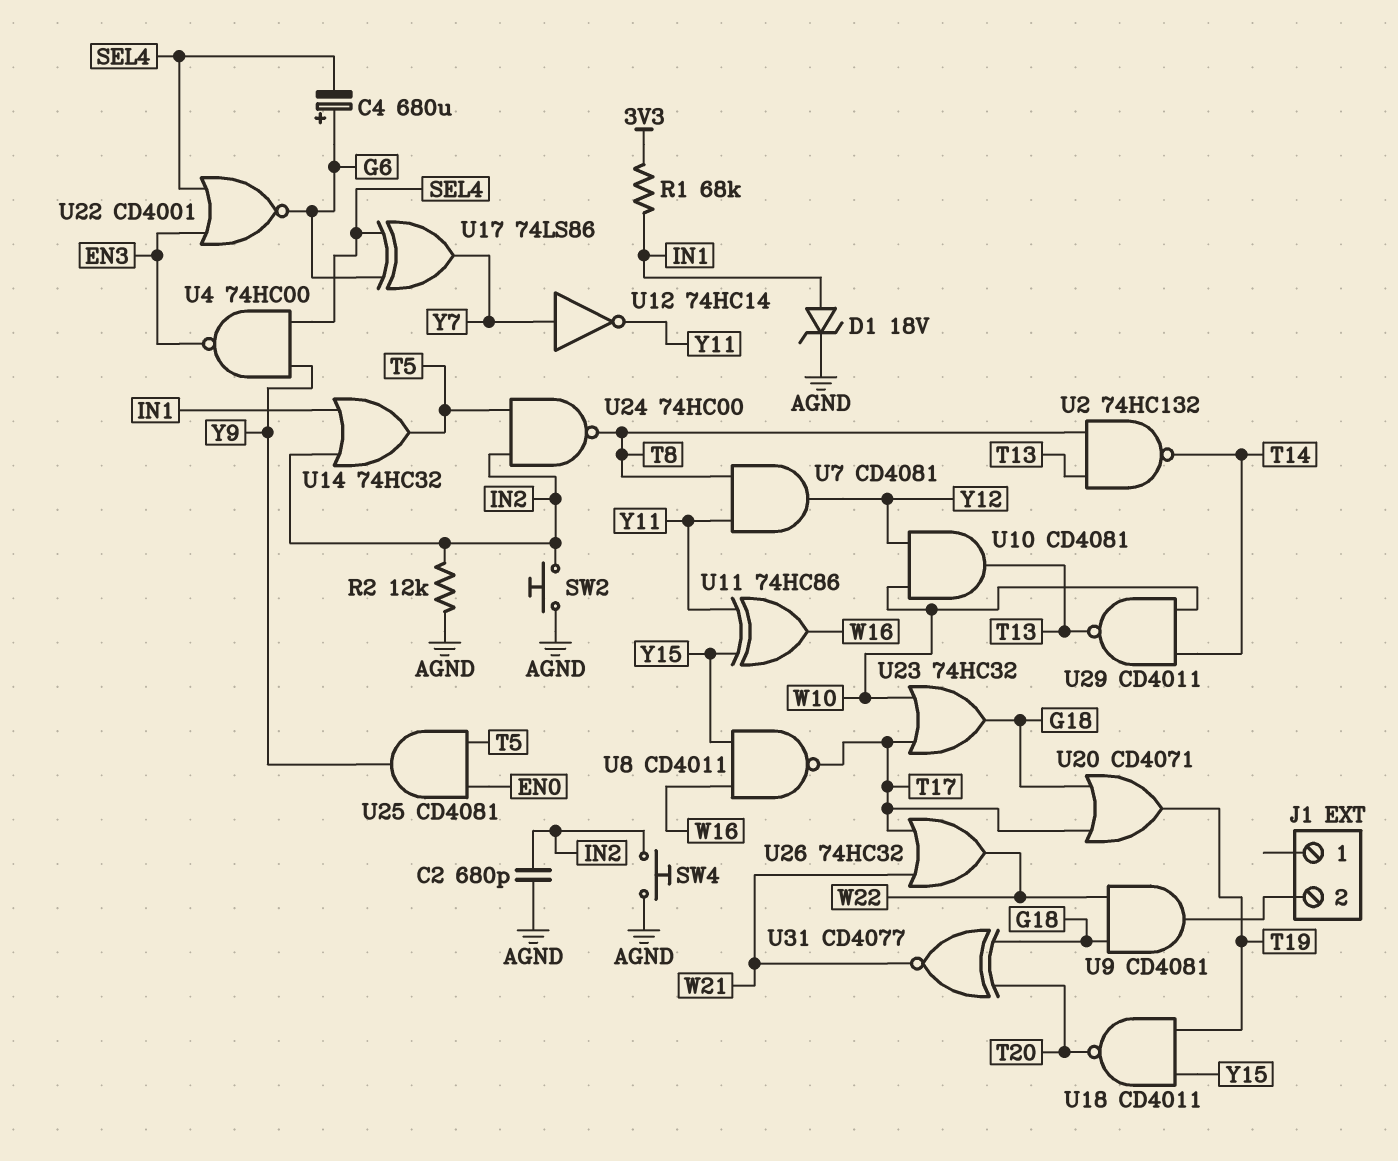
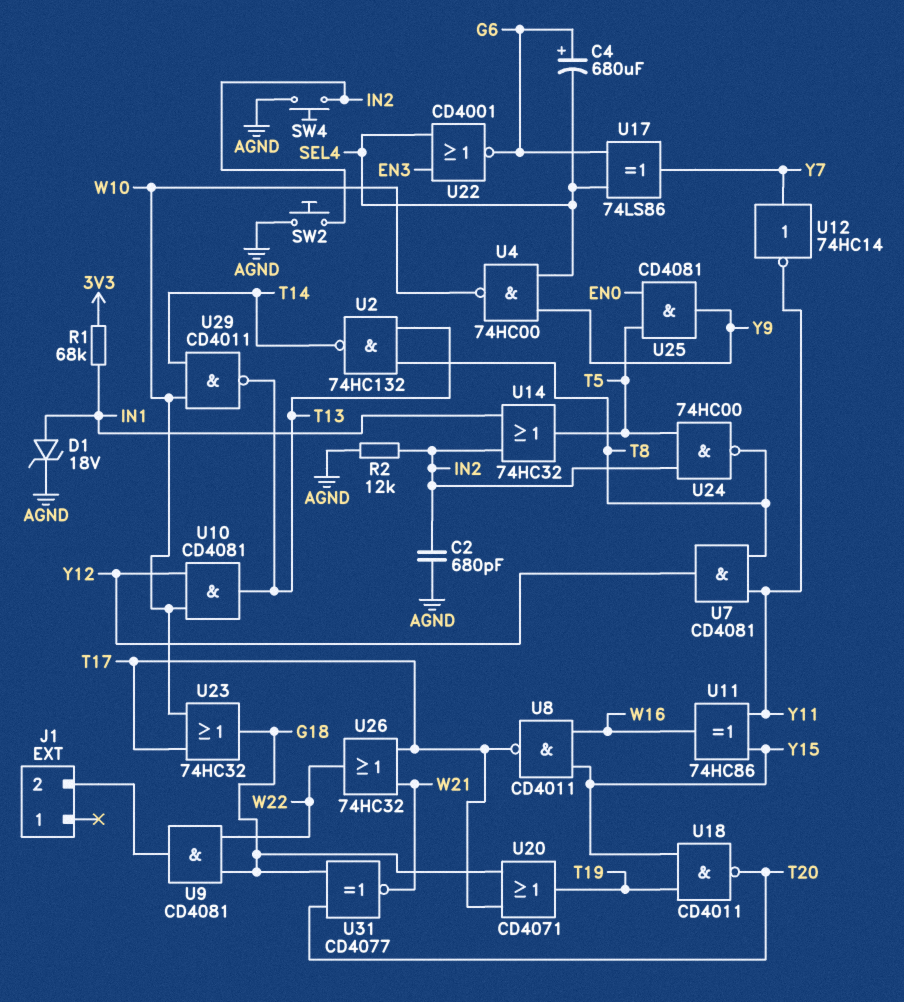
U4: NAND 74HC00 (in SEL4, in Y9, out EN3) -> NAND 74HC00 (in SEL4, in Y9, out W10)

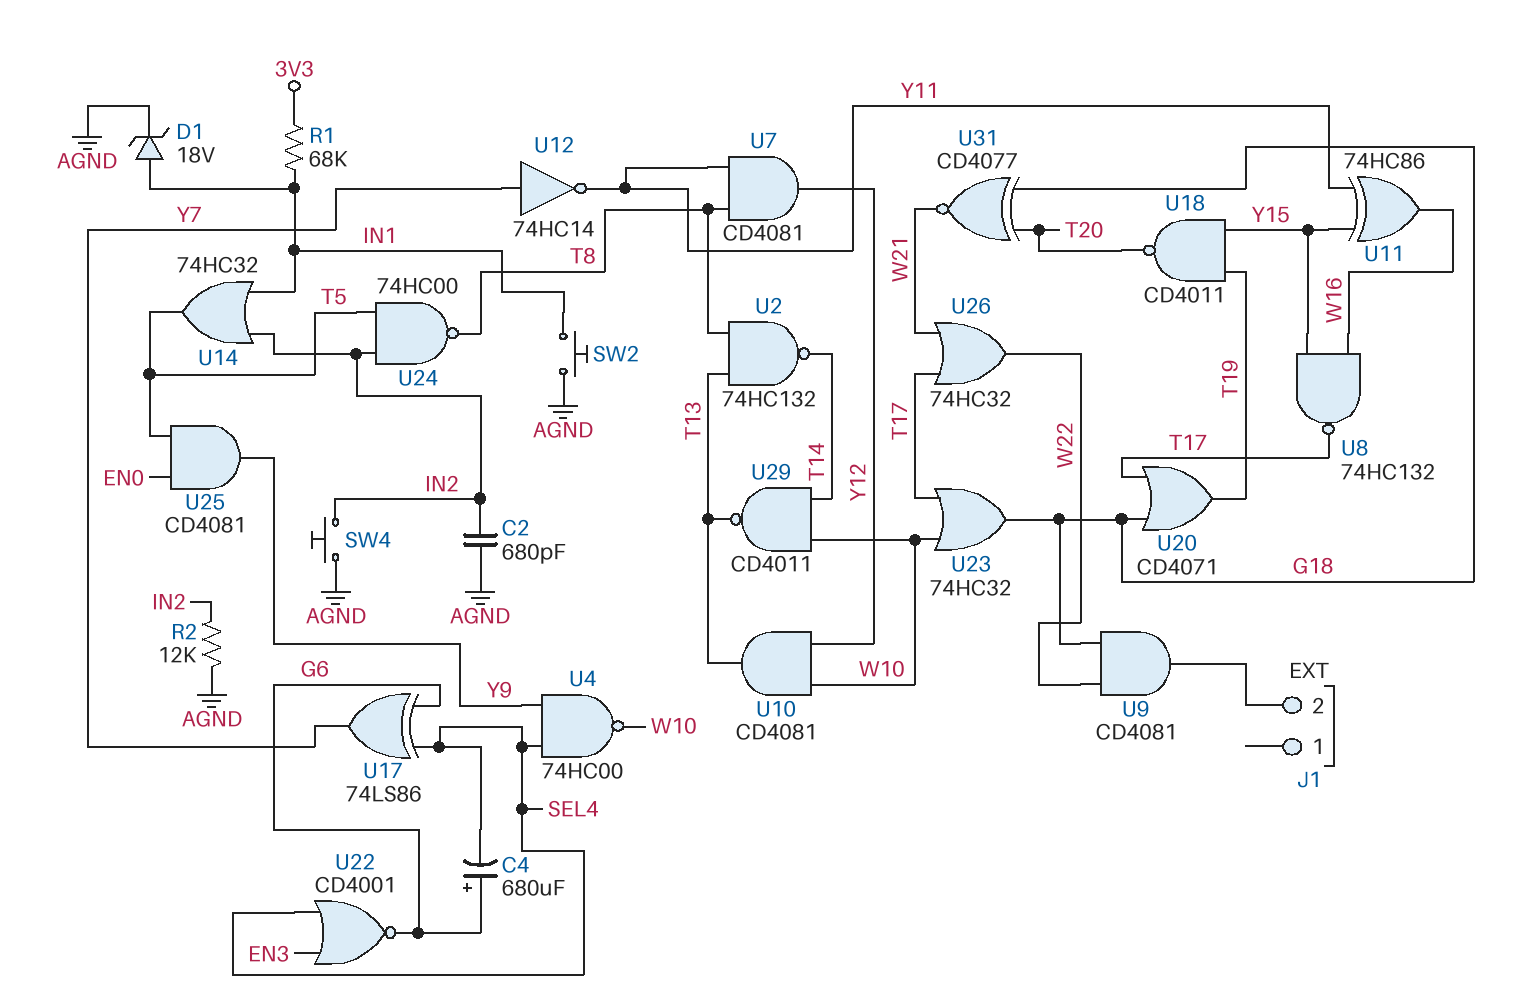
SW2: button (AGND, IN2) -> button (AGND, IN1)
U8: NAND CD4011 (in W16, in Y15, out T17) -> NAND 74HC132 (in W16, in Y15, out T17)

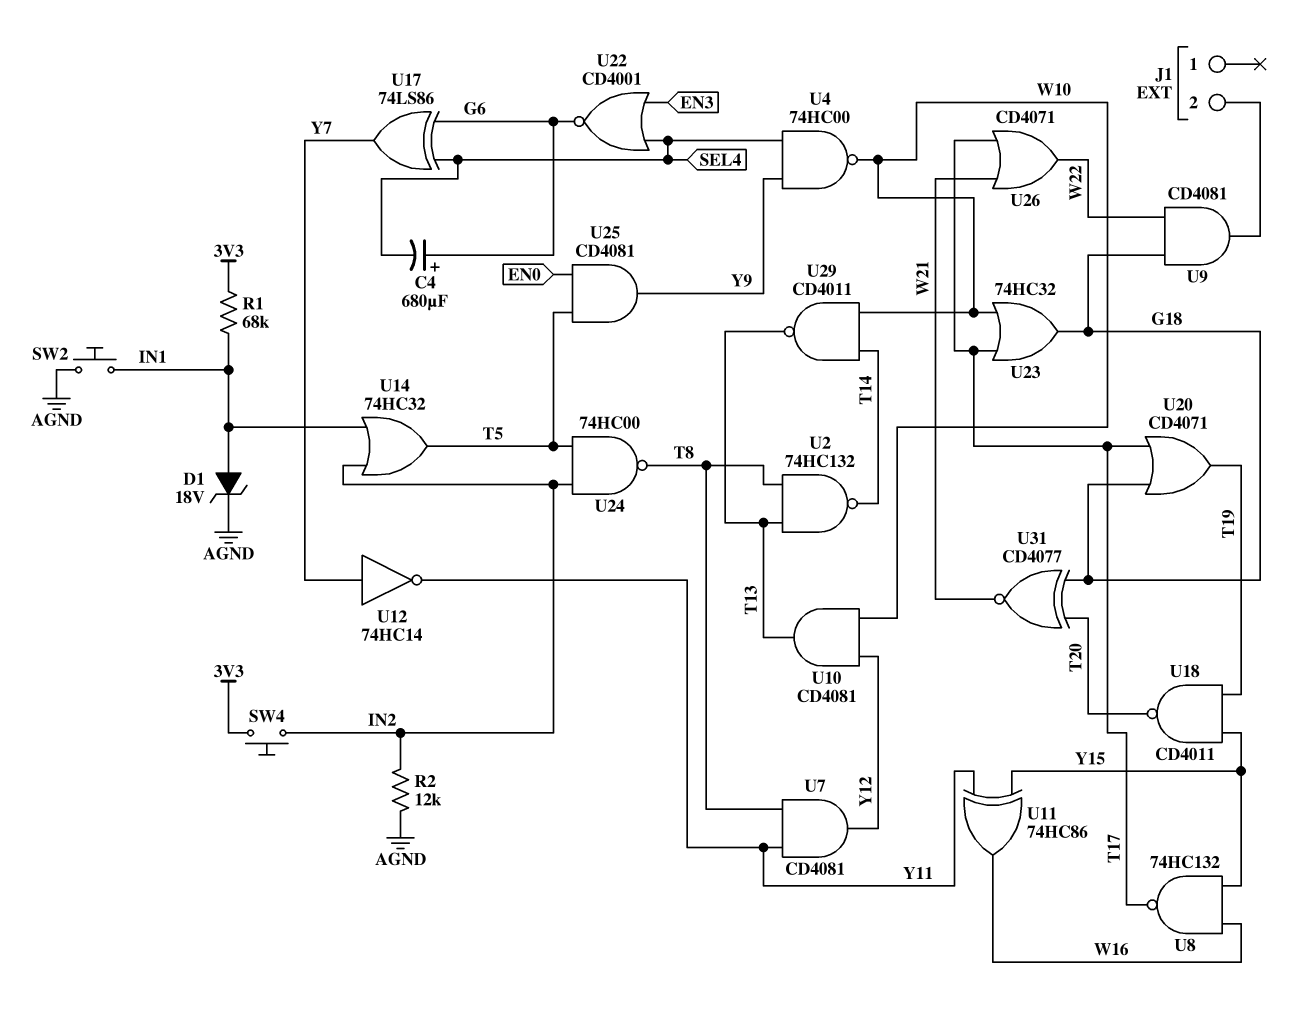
C2: 680pF (AGND, IN2) -> none
SW4: button (AGND, IN2) -> button (3V3, IN2)
U26: OR 74HC32 (in T17, in W21, out W22) -> OR CD4071 (in T17, in W21, out W22)

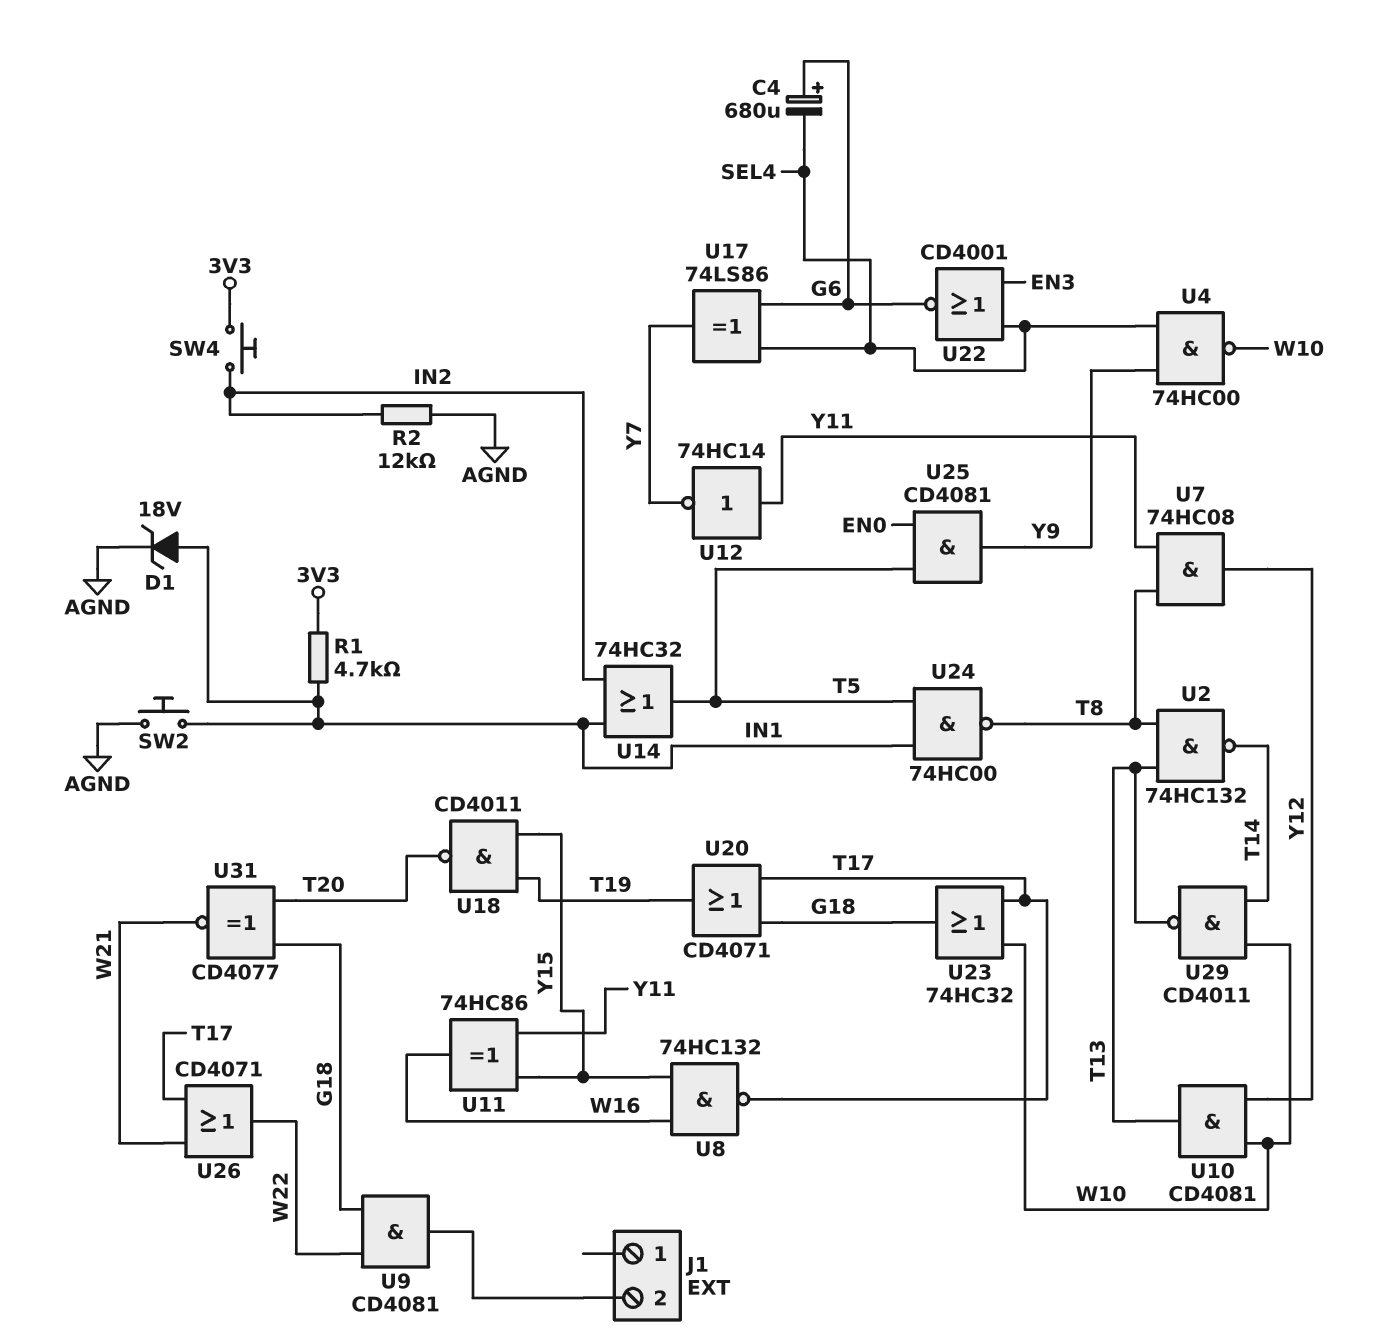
R1: 68k (3V3, IN1) -> 4.7k (3V3, IN1)
U7: AND CD4081 (in T8, in Y11, out Y12) -> AND 74HC08 (in T8, in Y11, out Y12)
U12: NOT 74HC14 (in Y7, out Y11) -> NOT 74HC14 (in Y11, out Y7)
U24: NAND 74HC00 (in IN2, in T5, out T8) -> NAND 74HC00 (in IN1, in T5, out T8)

